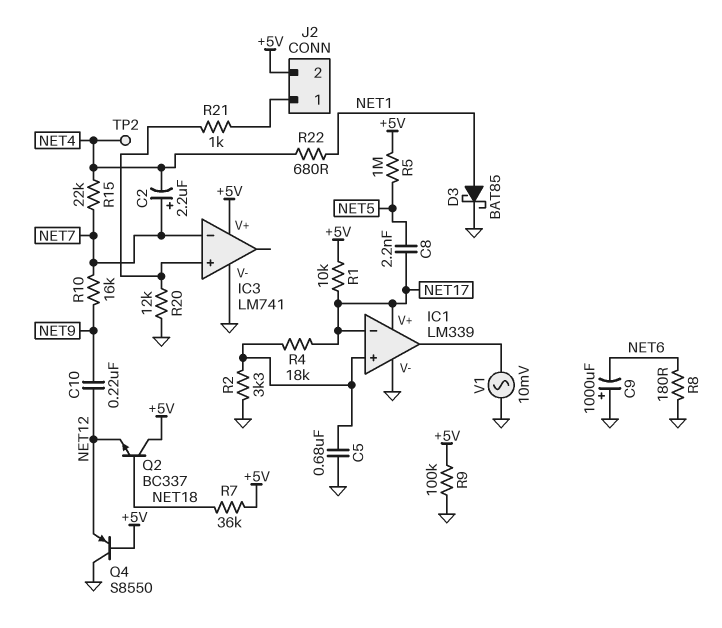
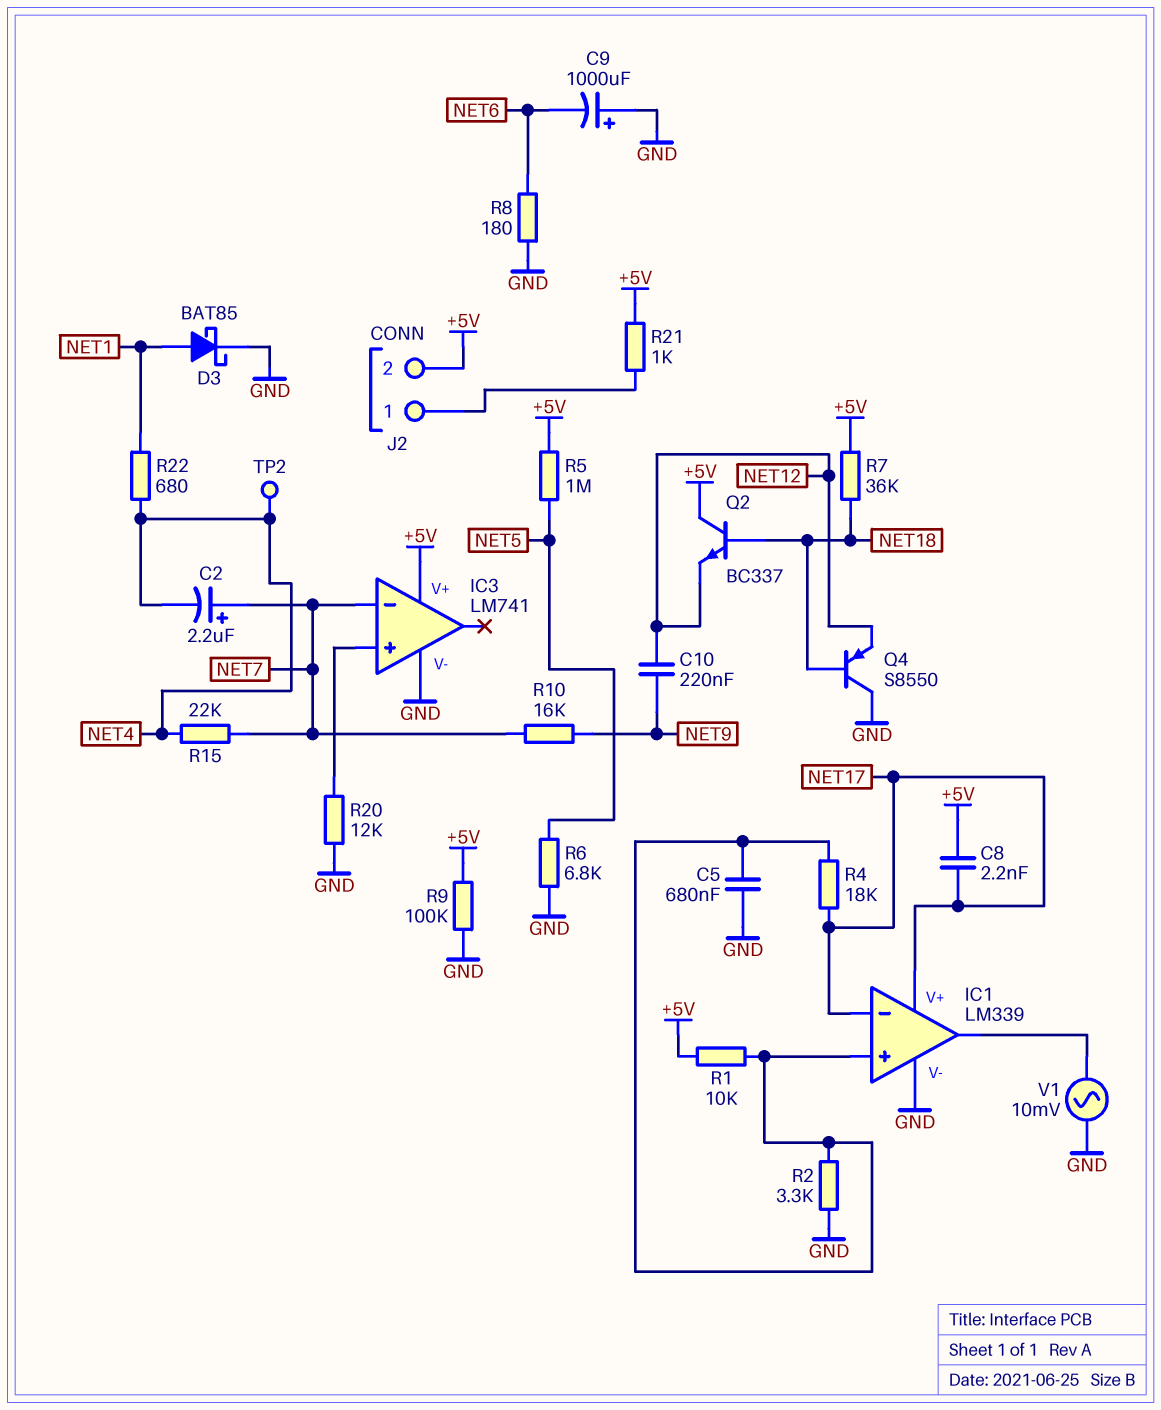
C8: 2.2nF (NET5, NET17) -> 2.2nF (+5V, NET17)
Q4: PNP S8550 (B +5V, C GND, E NET12) -> PNP S8550 (B NET18, C GND, E NET12)
R1: 10k (+5V, NET17) -> 10k (+5V, IC1/in+)
R6: none -> 6.8k (GND, NET5)
R21: 1k (IC3/in+, J2/1) -> 1k (+5V, J2/1)

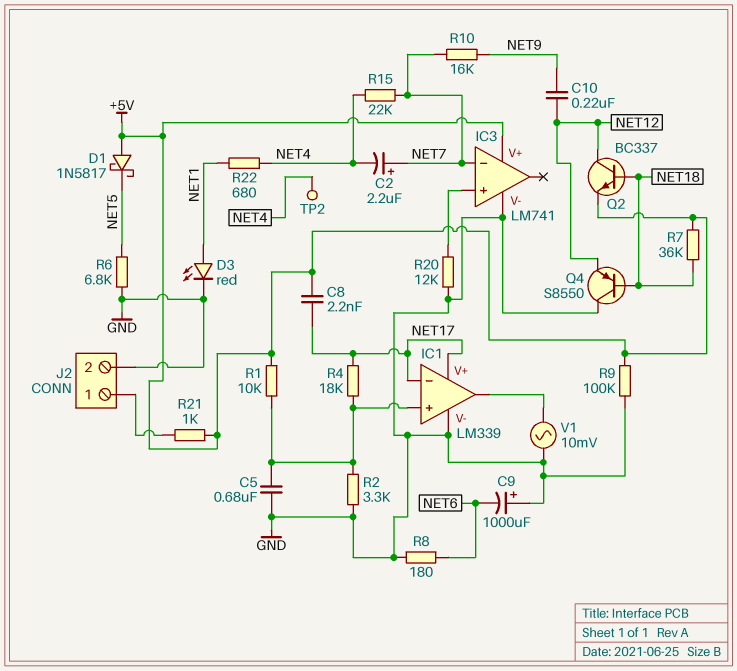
D1: none -> schottky 1N5817 (A +5V, K NET5)
D3: schottky BAT85 (A NET1, K GND) -> LED red (A NET1, K GND)
J2 pin 2: +5V -> GND
Q2: NPN BC337 (B NET18, C +5V, E NET12) -> NPN BC337 (B NET18, C NET12, E +5V)
R5: 1M (+5V, NET5) -> none

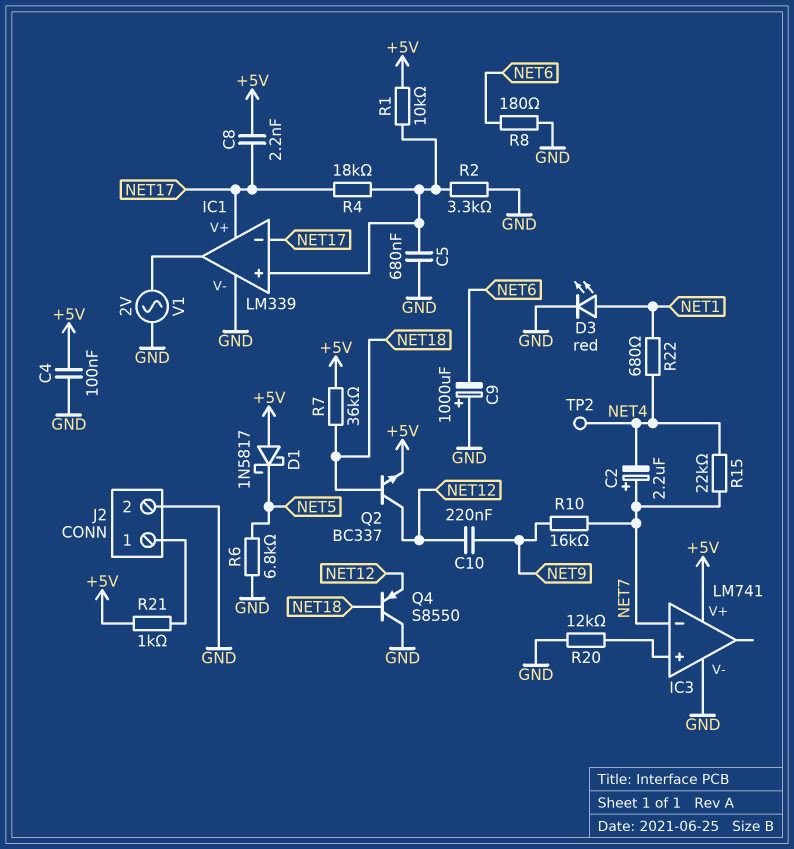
C4: none -> 100nF (+5V, GND)
R9: 100k (+5V, GND) -> none
V1: AC 10mV (GND, IC1/out) -> AC 2V (GND, IC1/out)

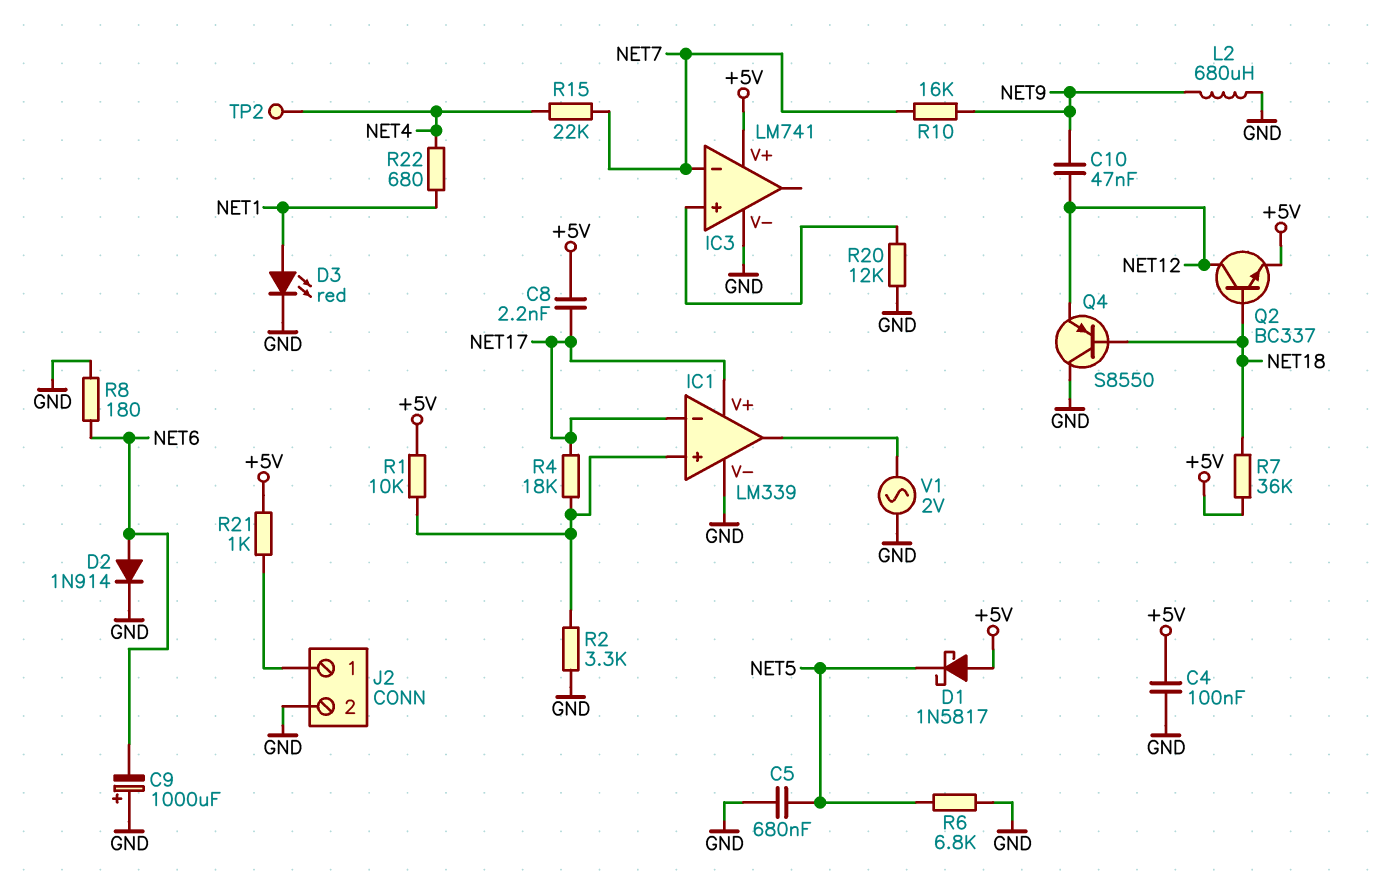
C2: 2.2uF (plus NET7, minus NET4) -> none
C5: 680nF (GND, IC1/in+) -> 680nF (GND, NET5)
C10: 220nF (NET9, NET12) -> 47nF (NET9, NET12)
D2: none -> diode 1N914 (A NET6, K GND)
L2: none -> 680uH (GND, NET9)

